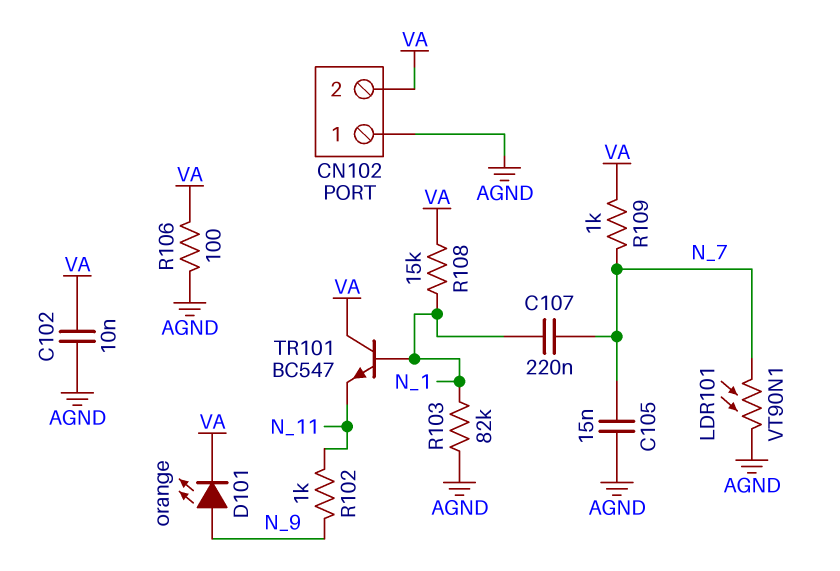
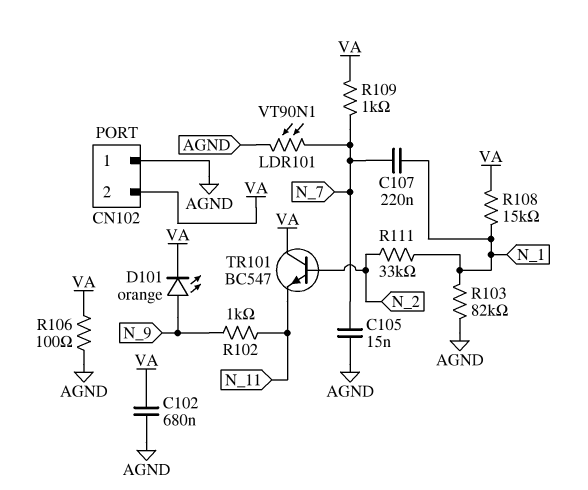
C102: 10nF (AGND, VA) -> 680nF (AGND, VA)
R111: none -> 33k (N_1, N_2)
TR101: NPN BC547 (B N_1, C VA, E N_11) -> NPN BC547 (B N_2, C VA, E N_11)

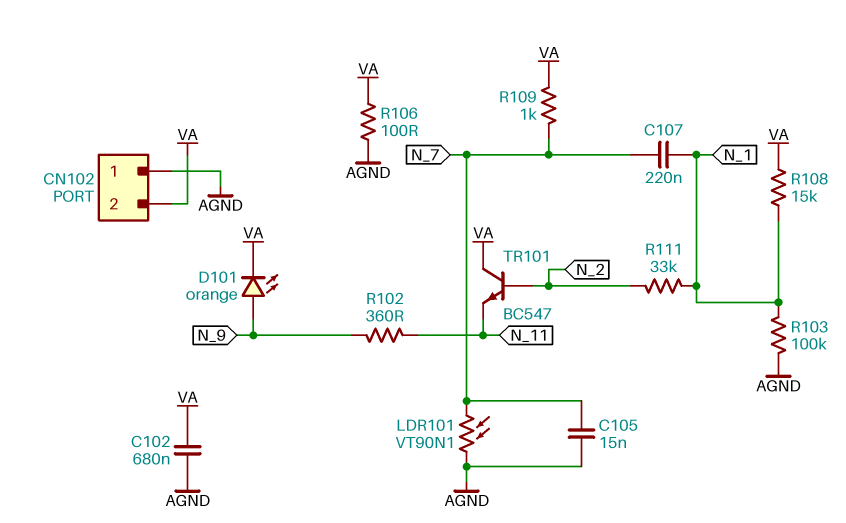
R102: 1k (N_9, N_11) -> 360 (N_9, N_11)
R103: 82k (AGND, N_1) -> 100k (AGND, N_1)

